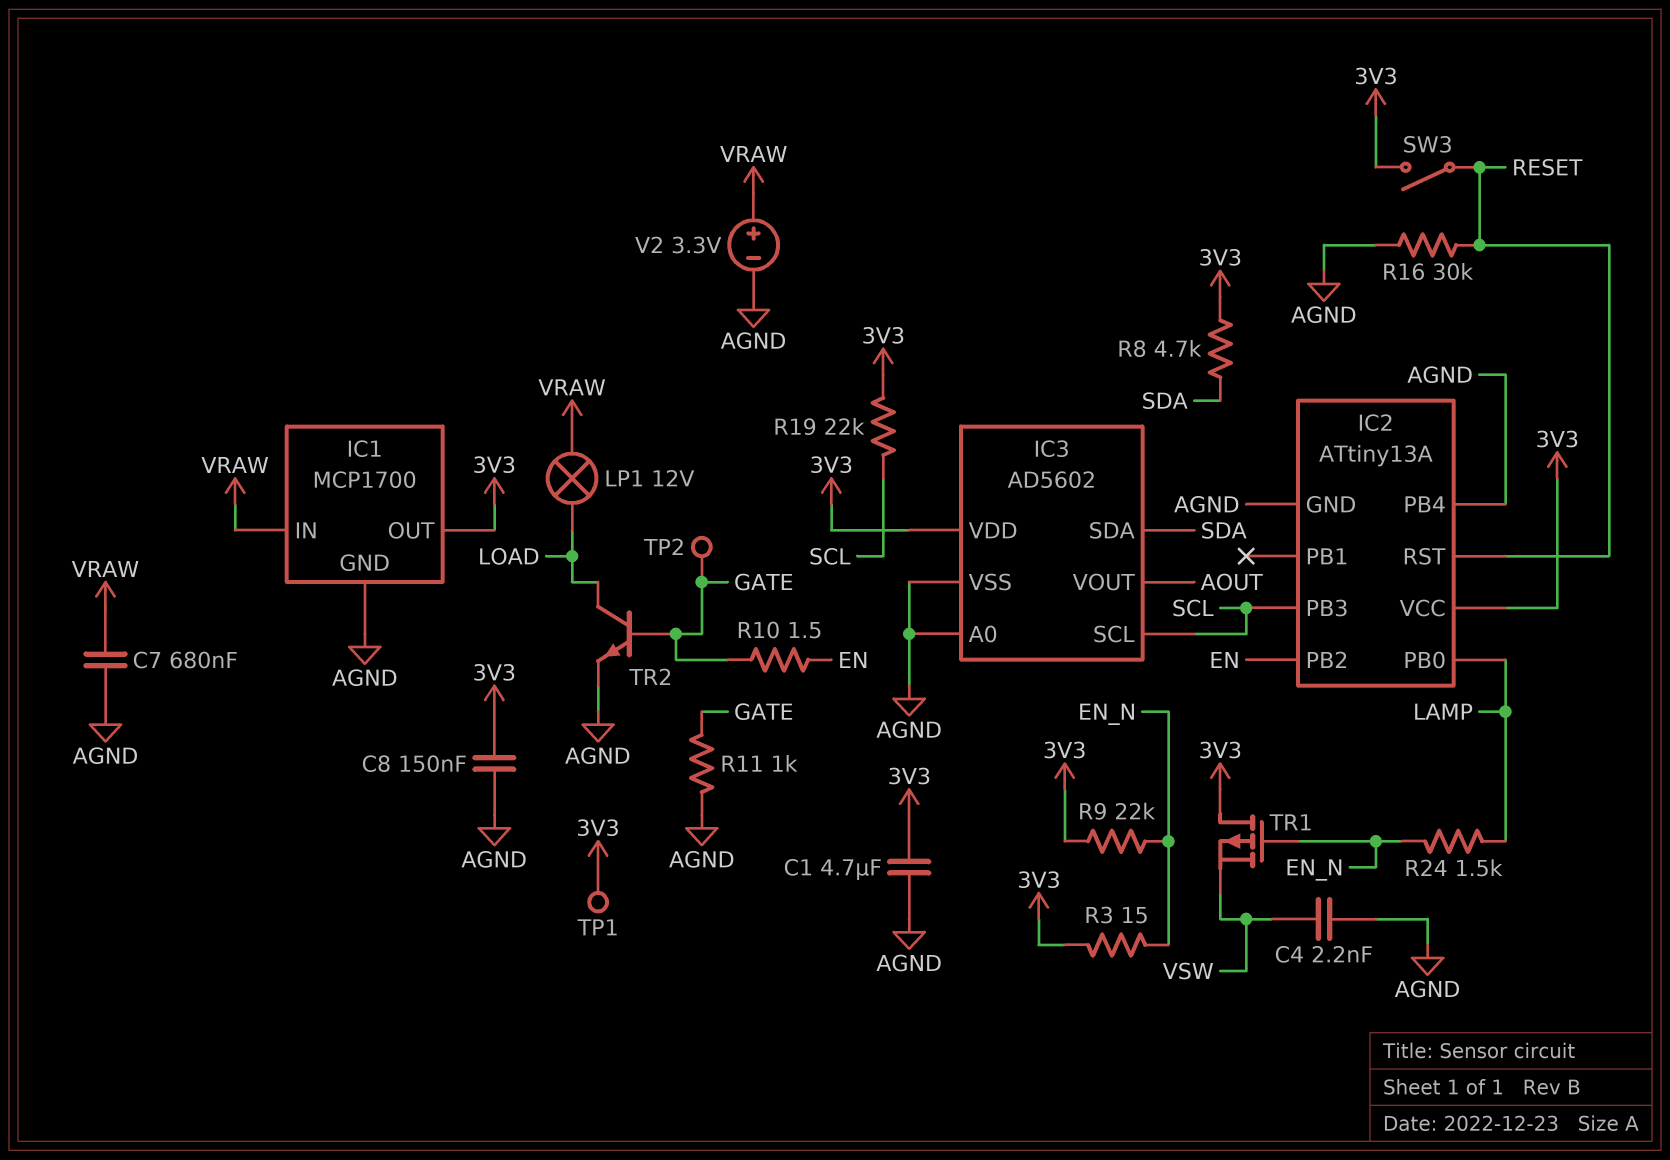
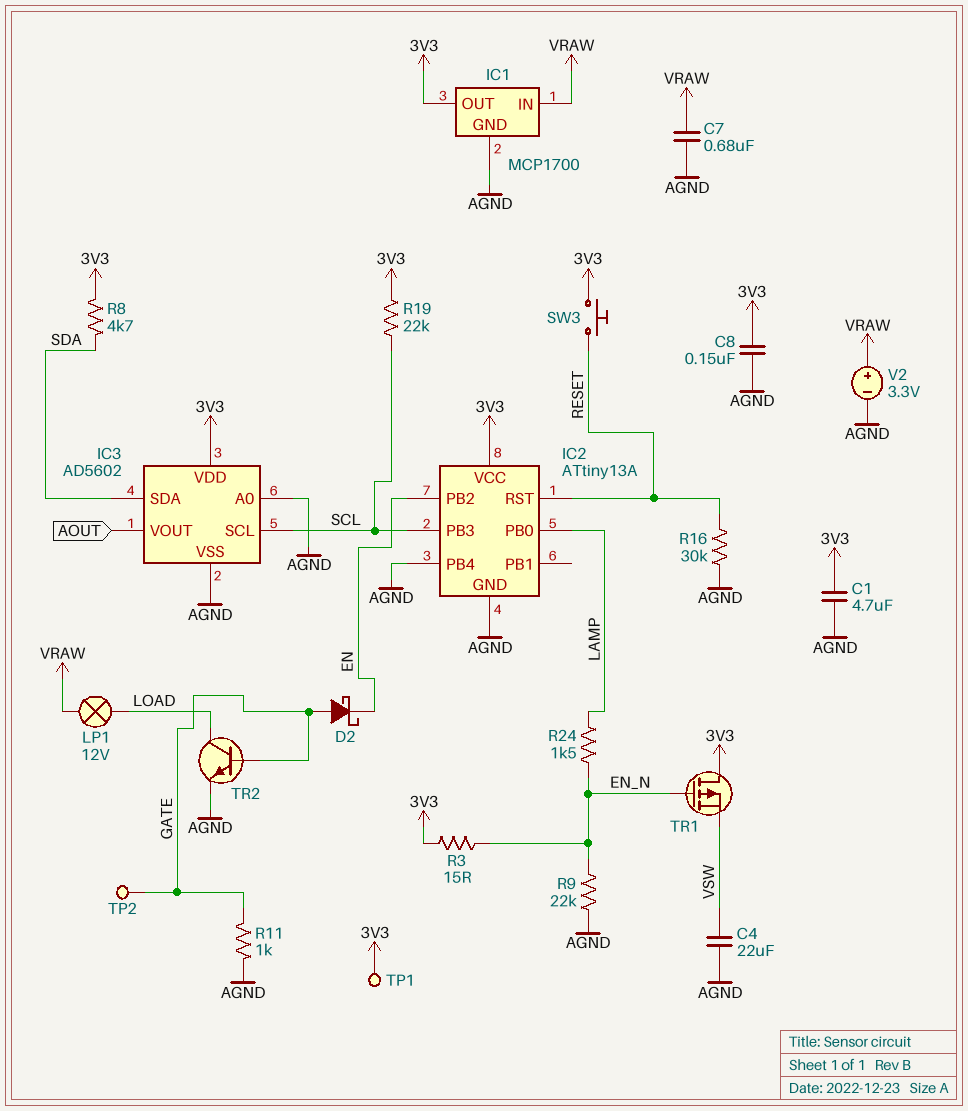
C4: 2.2nF (AGND, VSW) -> 22uF (AGND, VSW)
D2: none -> schottky (A GATE, K EN)
R9: 22k (3V3, EN_N) -> 22k (AGND, EN_N)
R10: 1.5 (EN, GATE) -> none
SW3: switch (3V3, RESET) -> button (3V3, RESET)

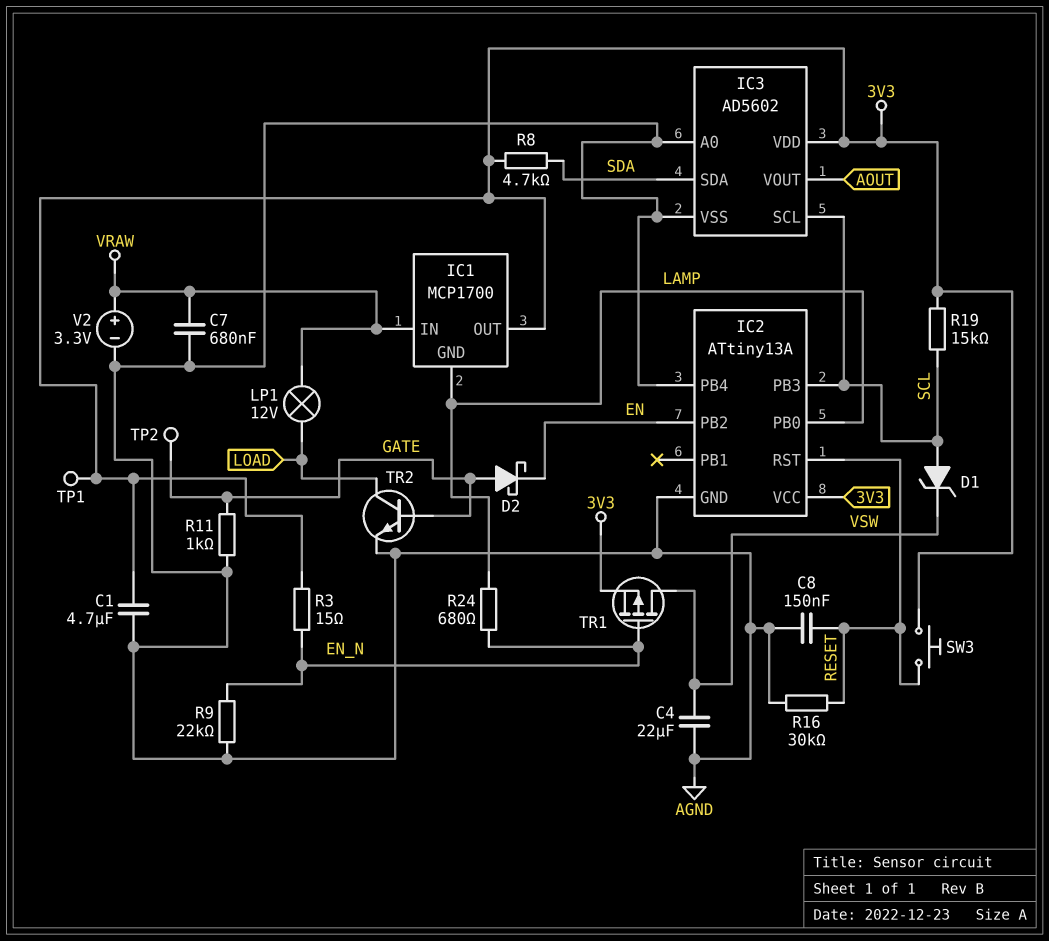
C8: 150nF (3V3, AGND) -> 150nF (AGND, RESET)
D1: none -> zener (A SCL, K VSW)
IC1 pin GND: AGND -> LAMP
R19: 22k (3V3, SCL) -> 15k (3V3, SCL)
R24: 1.5k (EN_N, LAMP) -> 680 (EN_N, LAMP)
TR1: PMOS (G EN_N, D 3V3, S VSW) -> PMOS (G EN_N, D VSW, S 3V3)

